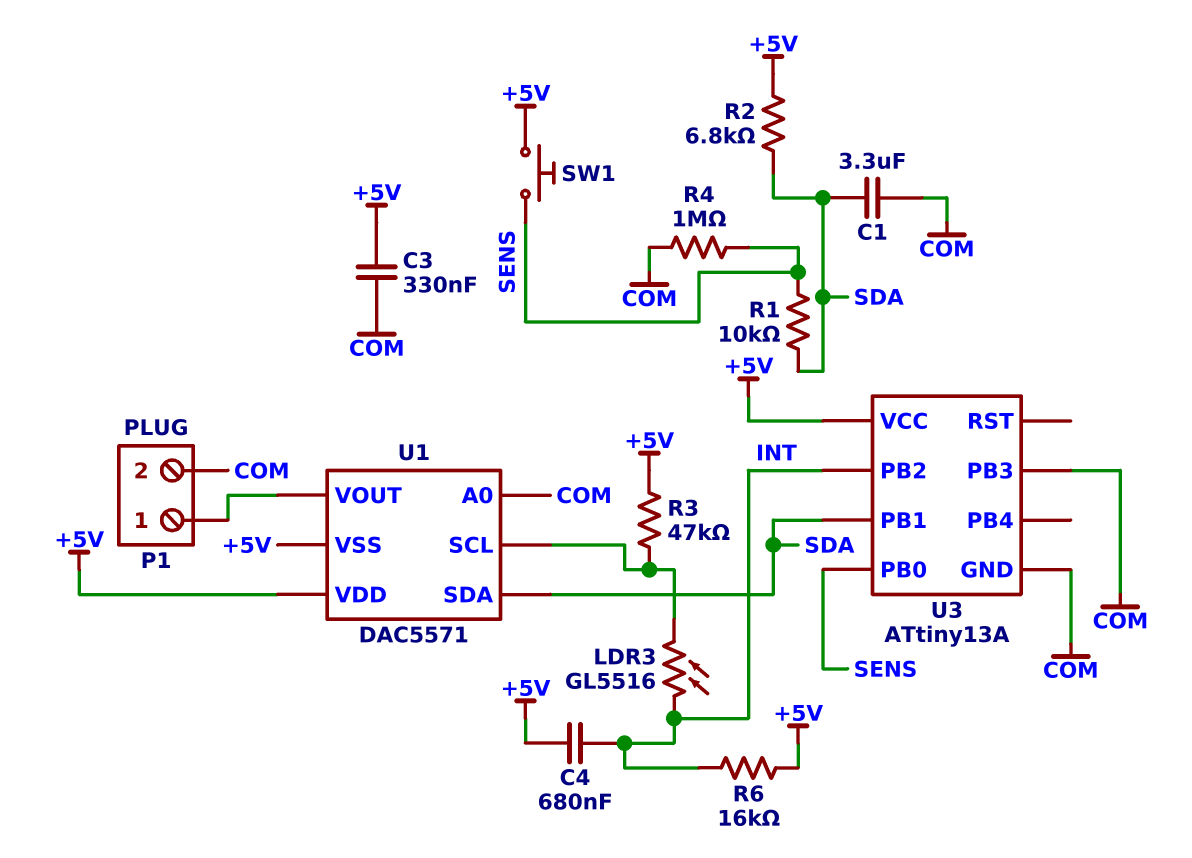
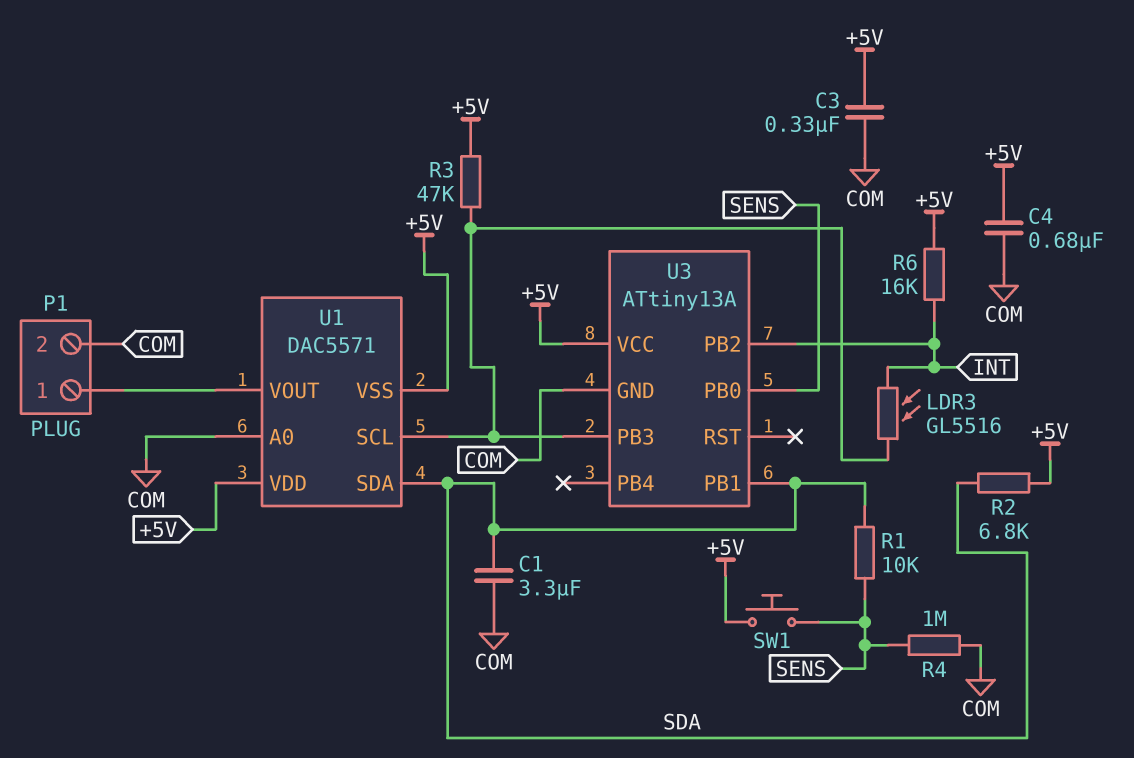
C4: 680nF (+5V, INT) -> 680nF (+5V, COM)
U3 pin PB3: COM -> U1/SCL

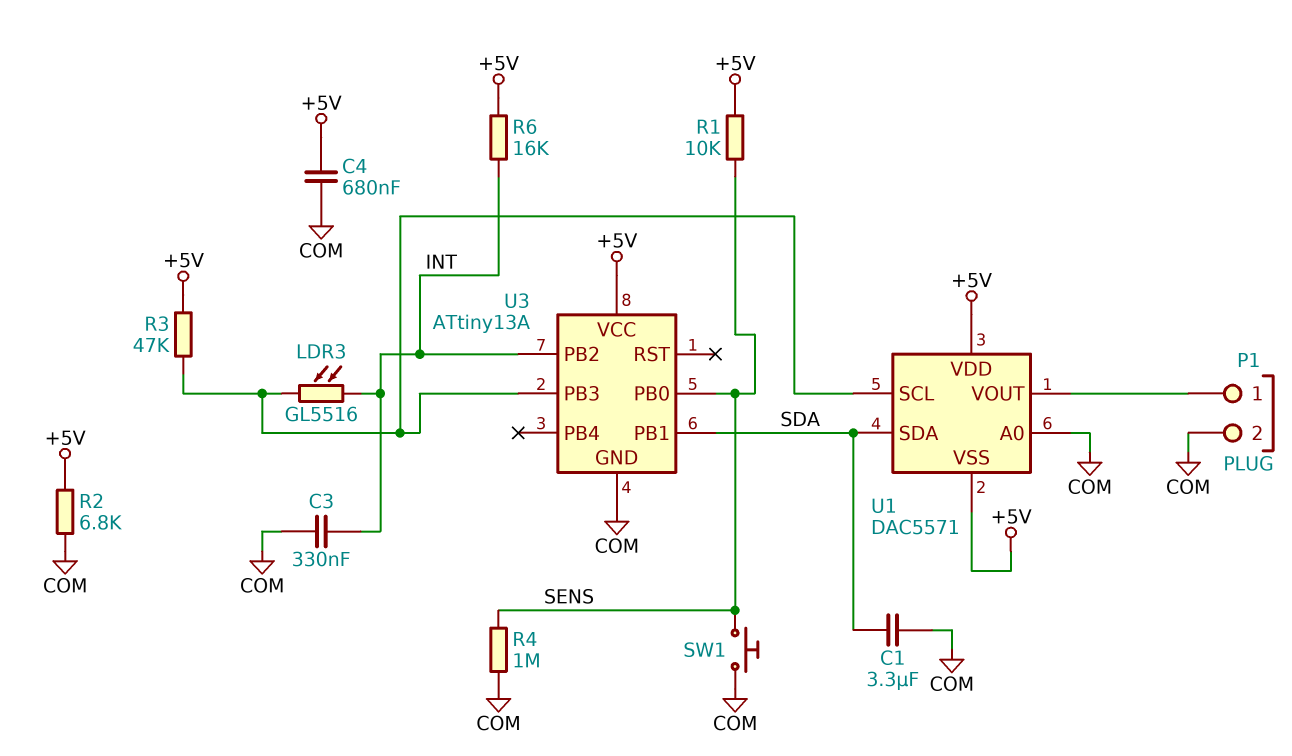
C3: 330nF (+5V, COM) -> 330nF (COM, INT)
R1: 10k (SDA, SENS) -> 10k (+5V, SENS)
R2: 6.8k (+5V, SDA) -> 6.8k (+5V, COM)
SW1: button (+5V, SENS) -> button (COM, SENS)

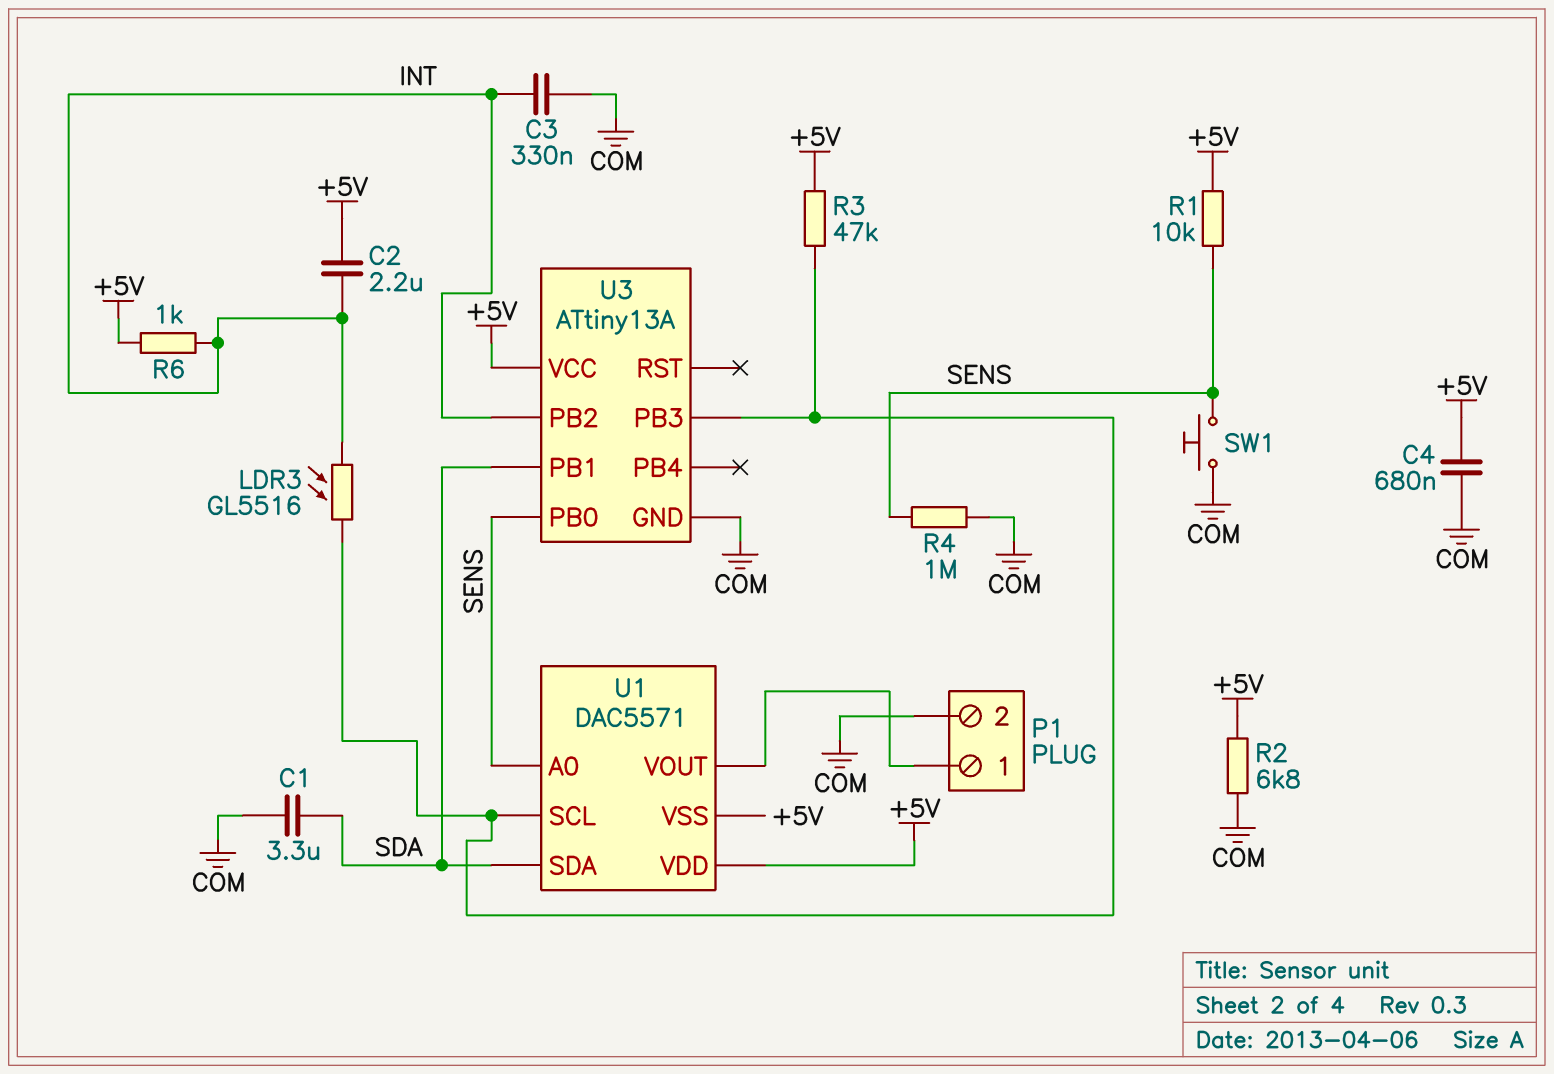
C2: none -> 2.2uF (+5V, INT)
R6: 16k (+5V, INT) -> 1k (+5V, INT)
U1 pin A0: COM -> SENS

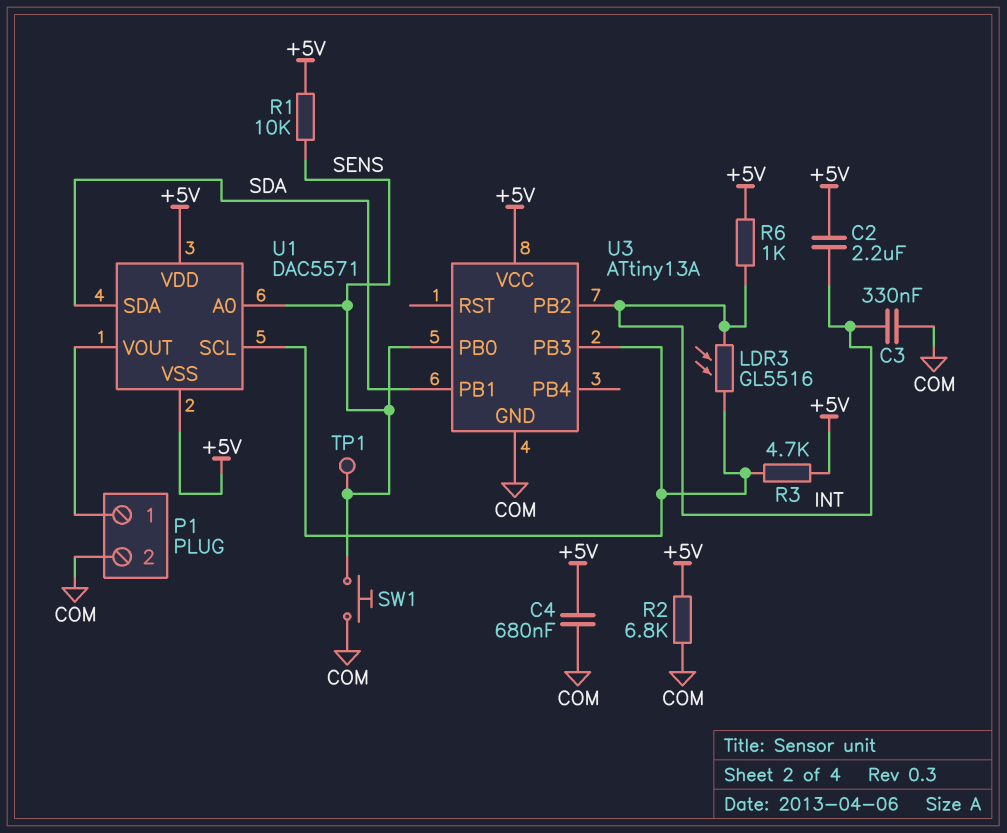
C1: 3.3uF (COM, SDA) -> none
R3: 47k (+5V, U1/SCL) -> 4.7k (+5V, U1/SCL)
R4: 1M (COM, SENS) -> none
TP1: none -> test point (SENS)

